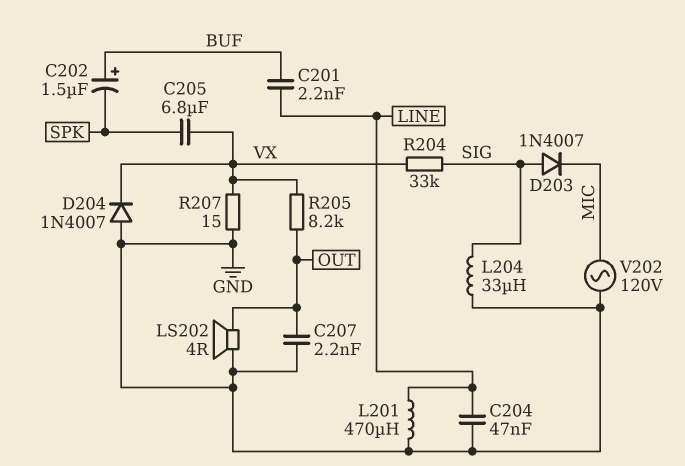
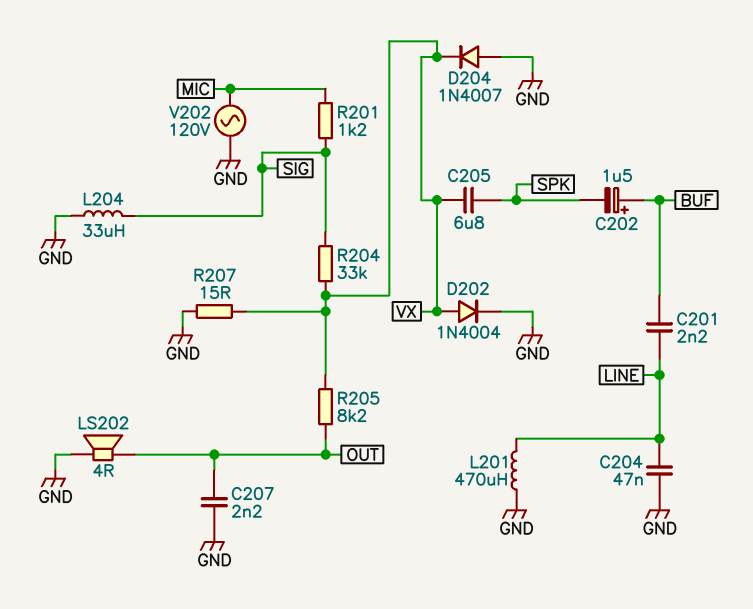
D202: none -> diode 1N4004 (A VX, K GND)
D203: diode 1N4007 (A SIG, K MIC) -> none
R201: none -> 1.2k (MIC, SIG)

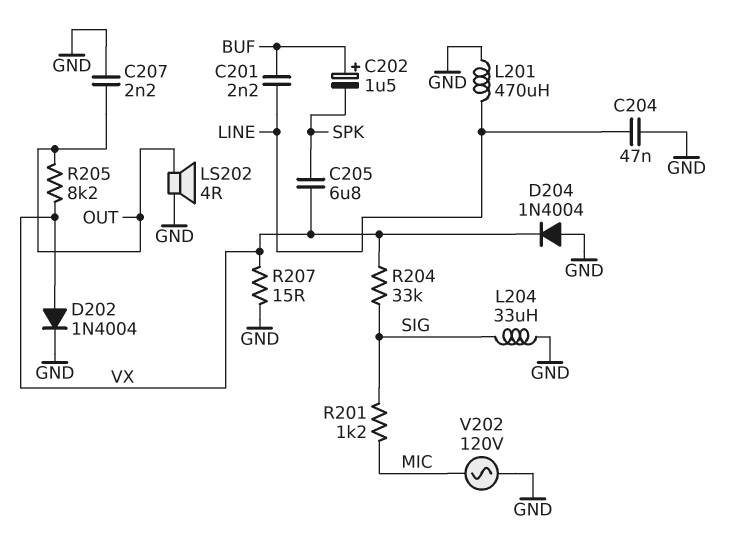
D204: diode 1N4007 (A GND, K VX) -> diode 1N4004 (A GND, K VX)

